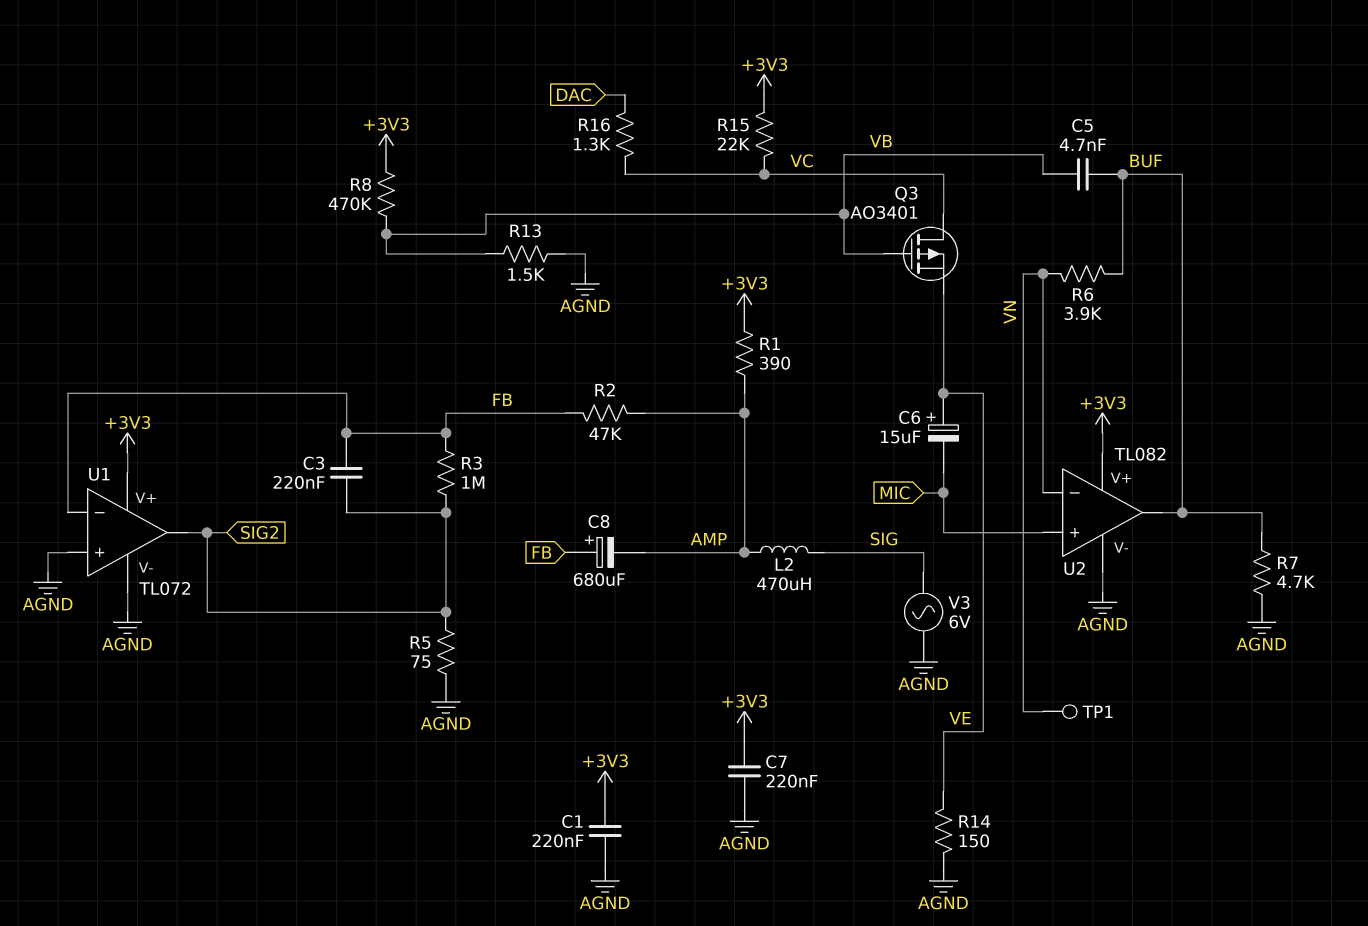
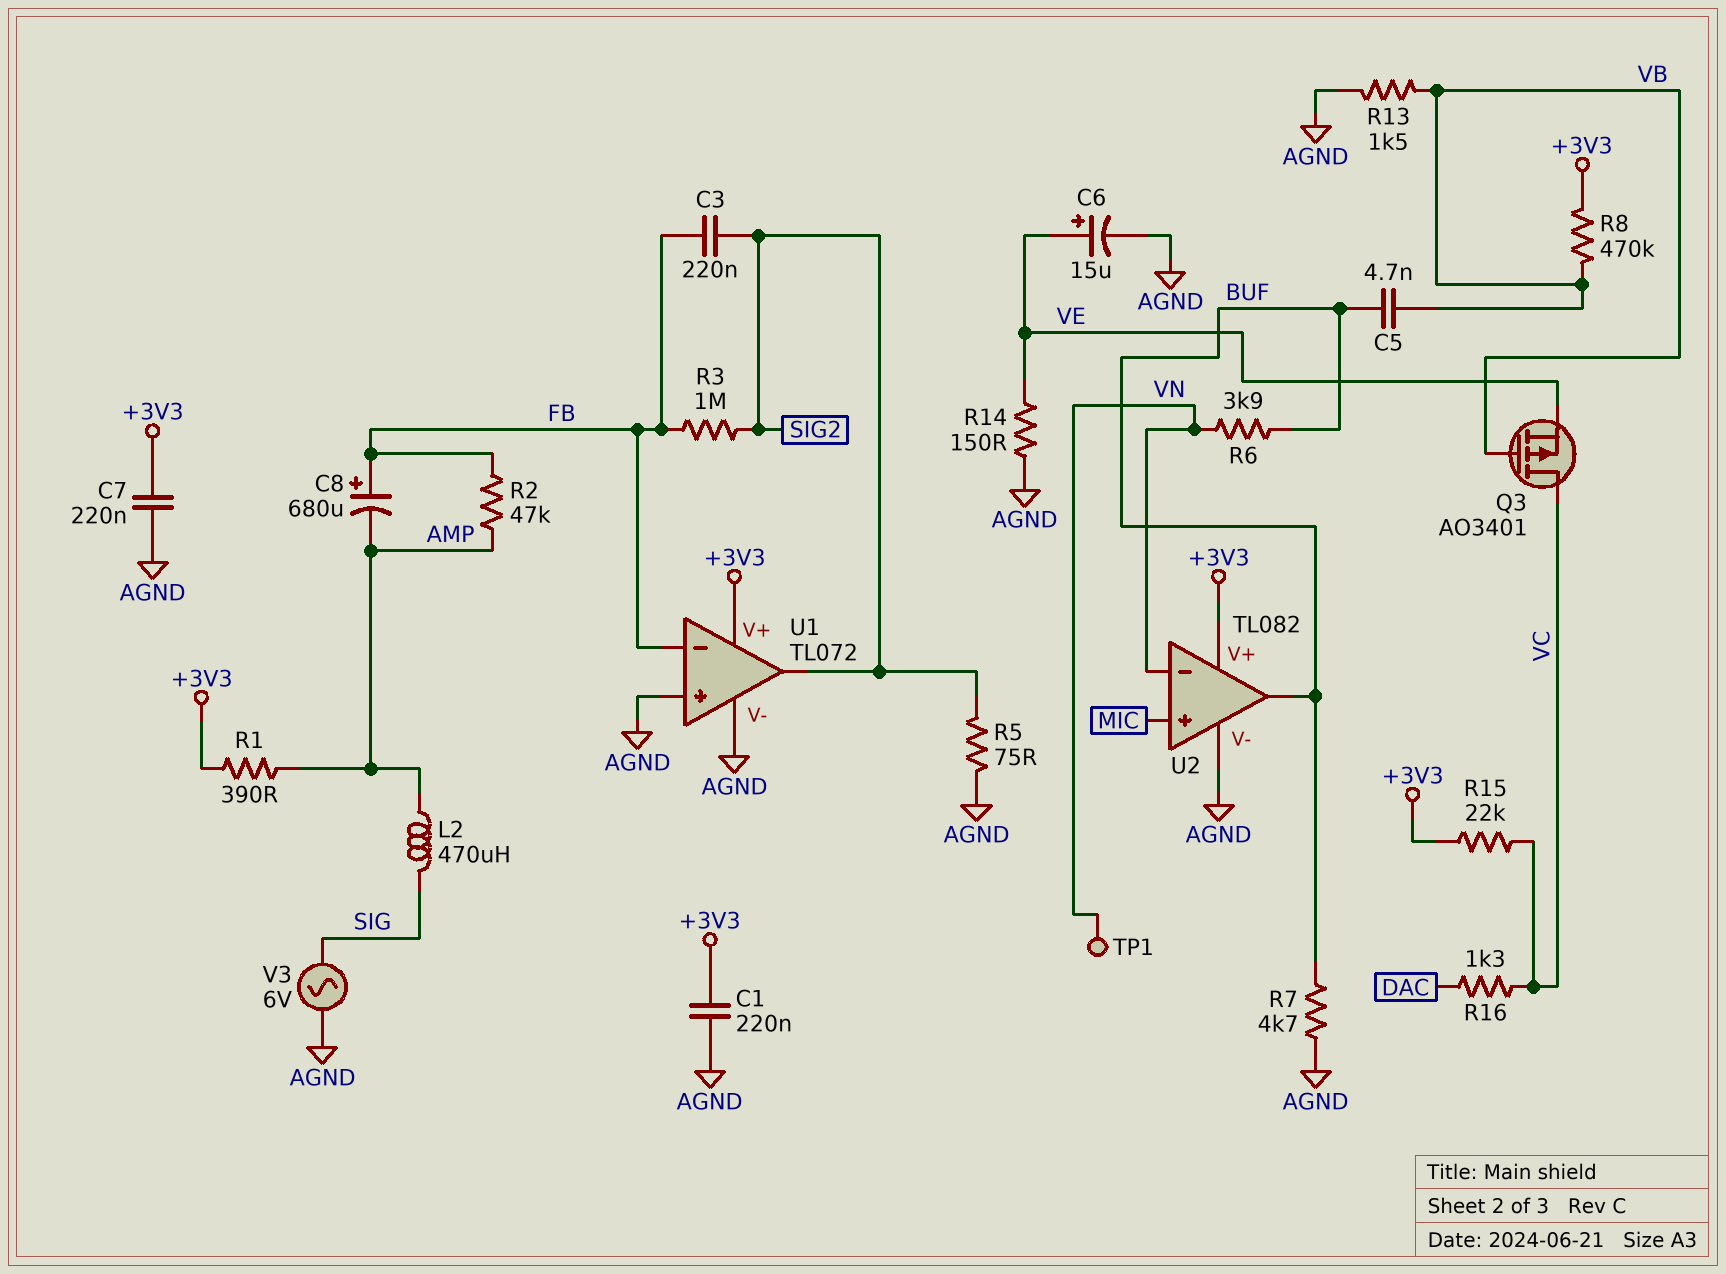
C6: 15uF (plus VE, minus MIC) -> 15uF (plus VE, minus AGND)

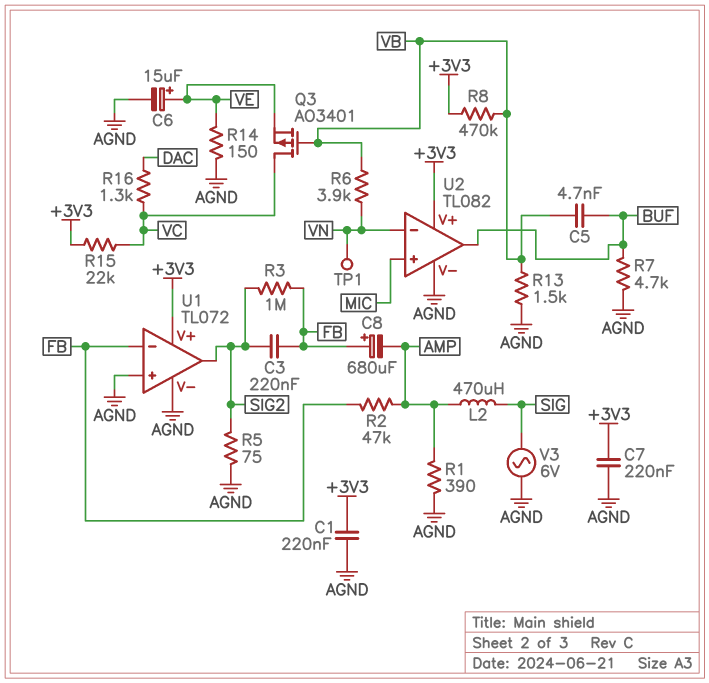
R1: 390 (+3V3, AMP) -> 390 (AGND, AMP)
R6: 3.9k (BUF, VN) -> 3.9k (VB, VN)

